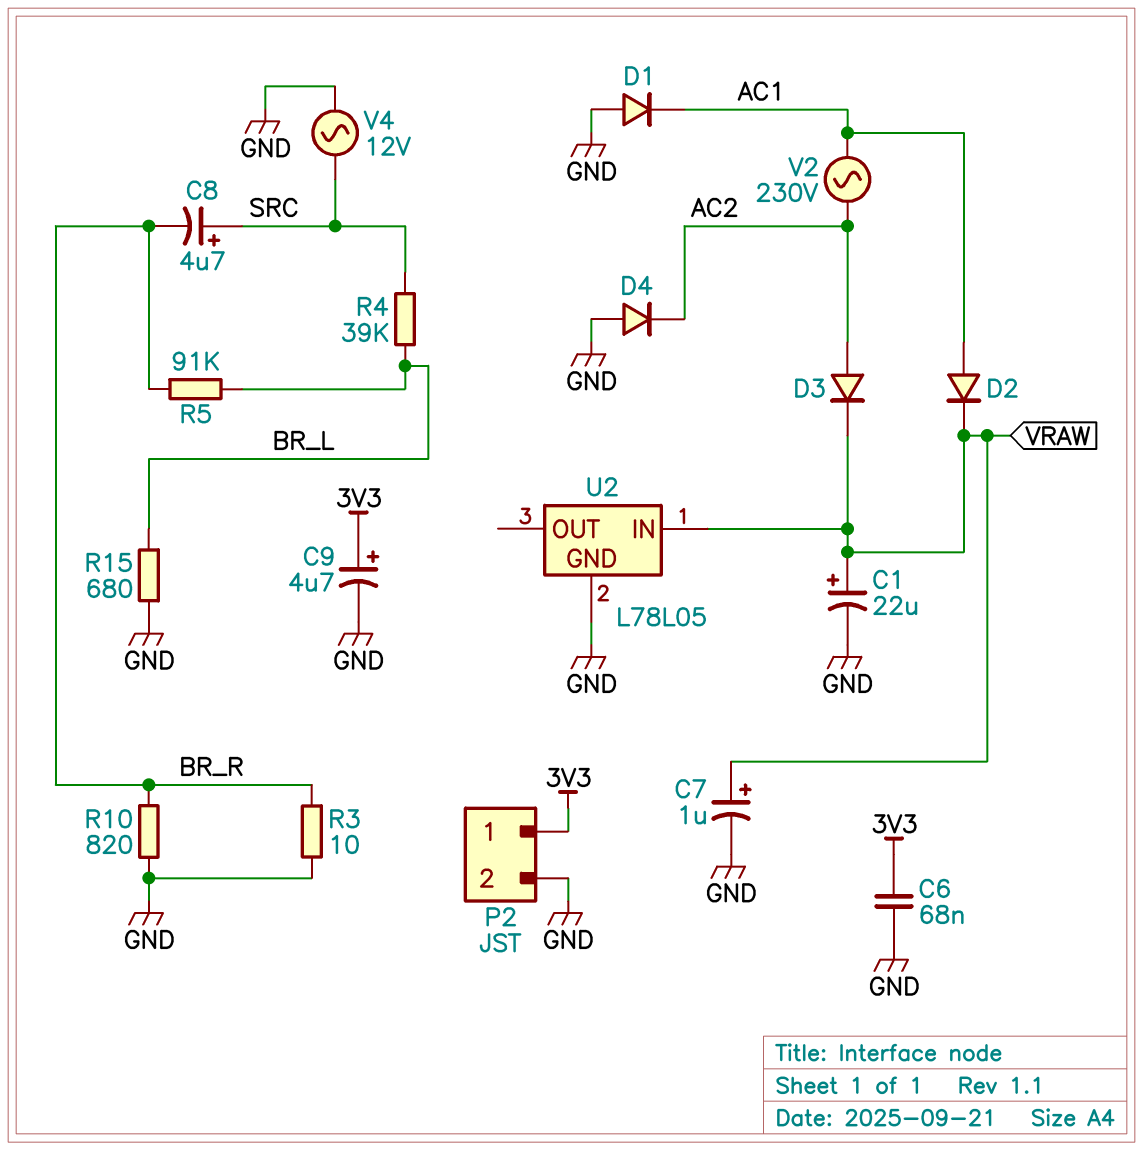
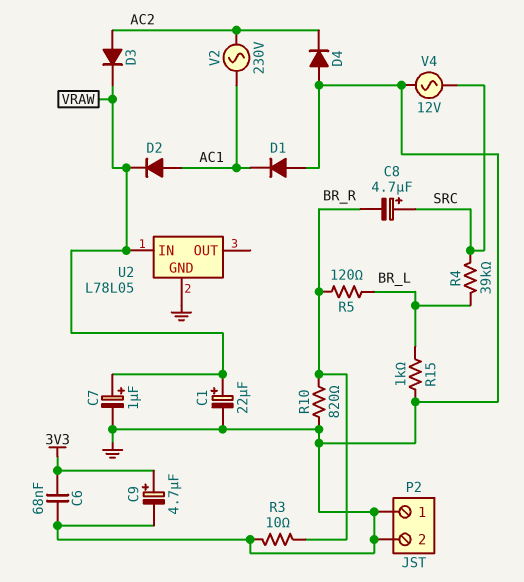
P2 pin 1: 3V3 -> GND
R5: 91k (BR_L, BR_R) -> 120 (BR_L, BR_R)
R15: 680 (BR_L, GND) -> 1k (BR_L, GND)

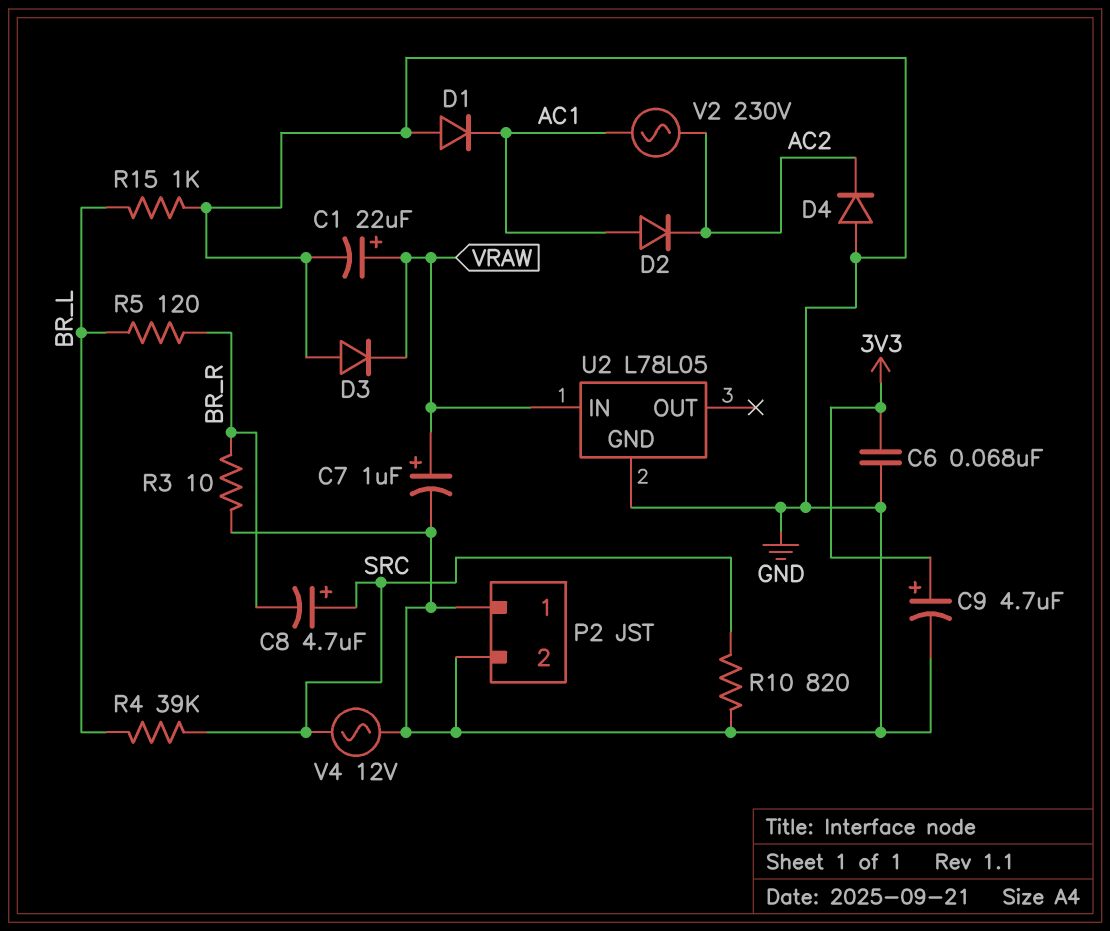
D2: diode (A AC1, K VRAW) -> diode (A AC1, K AC2)
D3: diode (A AC2, K VRAW) -> diode (A GND, K VRAW)
R10: 820 (BR_R, GND) -> 820 (GND, SRC)

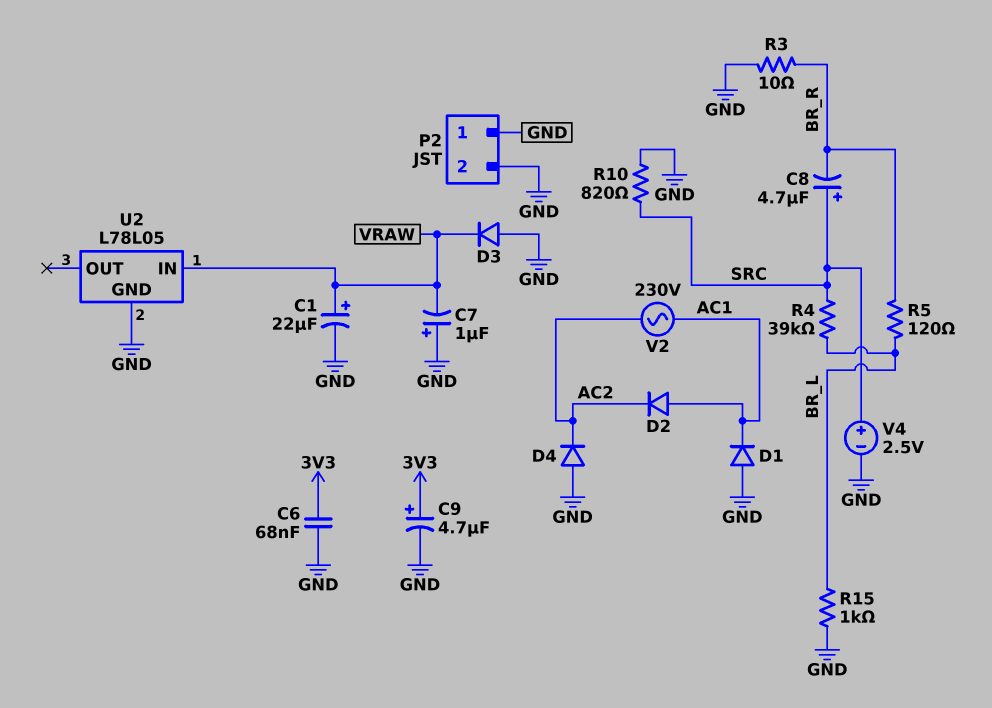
C7: 1uF (plus VRAW, minus GND) -> 1uF (plus GND, minus VRAW)
V4: AC 12V (GND, SRC) -> 2.5V (plus SRC, minus GND)

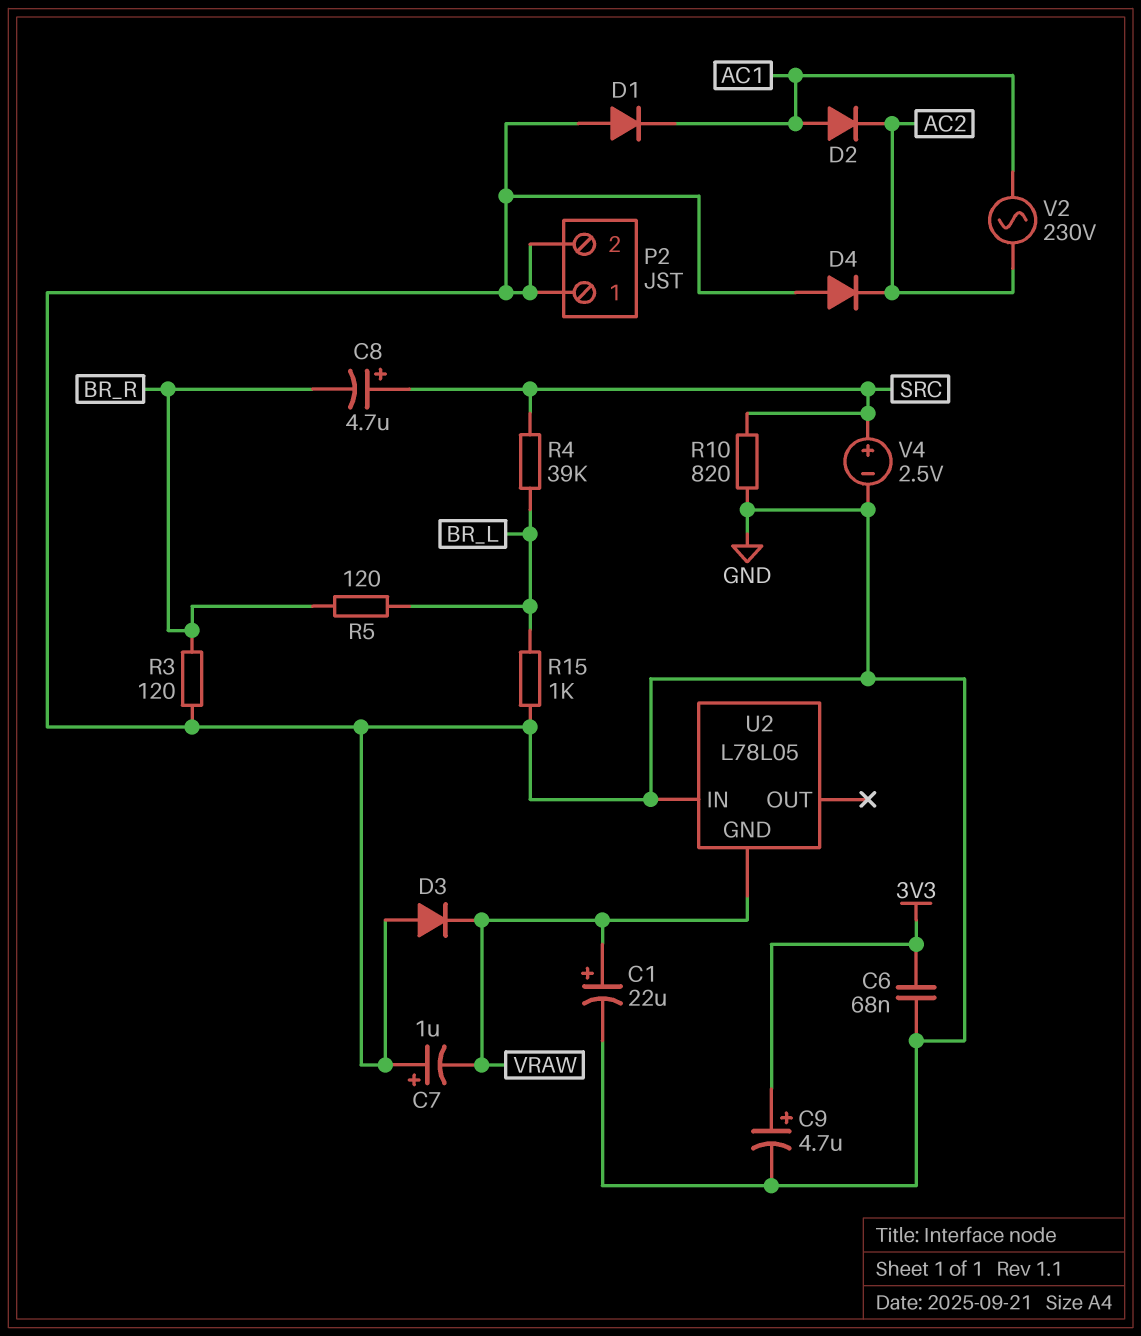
R3: 10 (BR_R, GND) -> 120 (BR_R, GND)
U2 pin GND: GND -> VRAW
U2 pin IN: VRAW -> GND

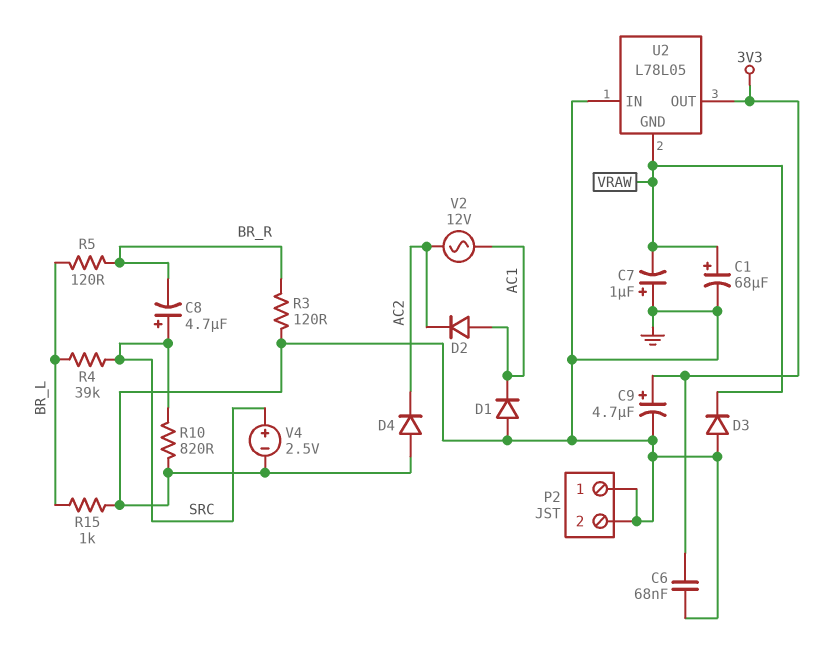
C1: 22uF (plus VRAW, minus GND) -> 68uF (plus VRAW, minus GND)
U2 pin OUT: none -> 3V3
V2: AC 230V (AC1, AC2) -> AC 12V (AC1, AC2)

